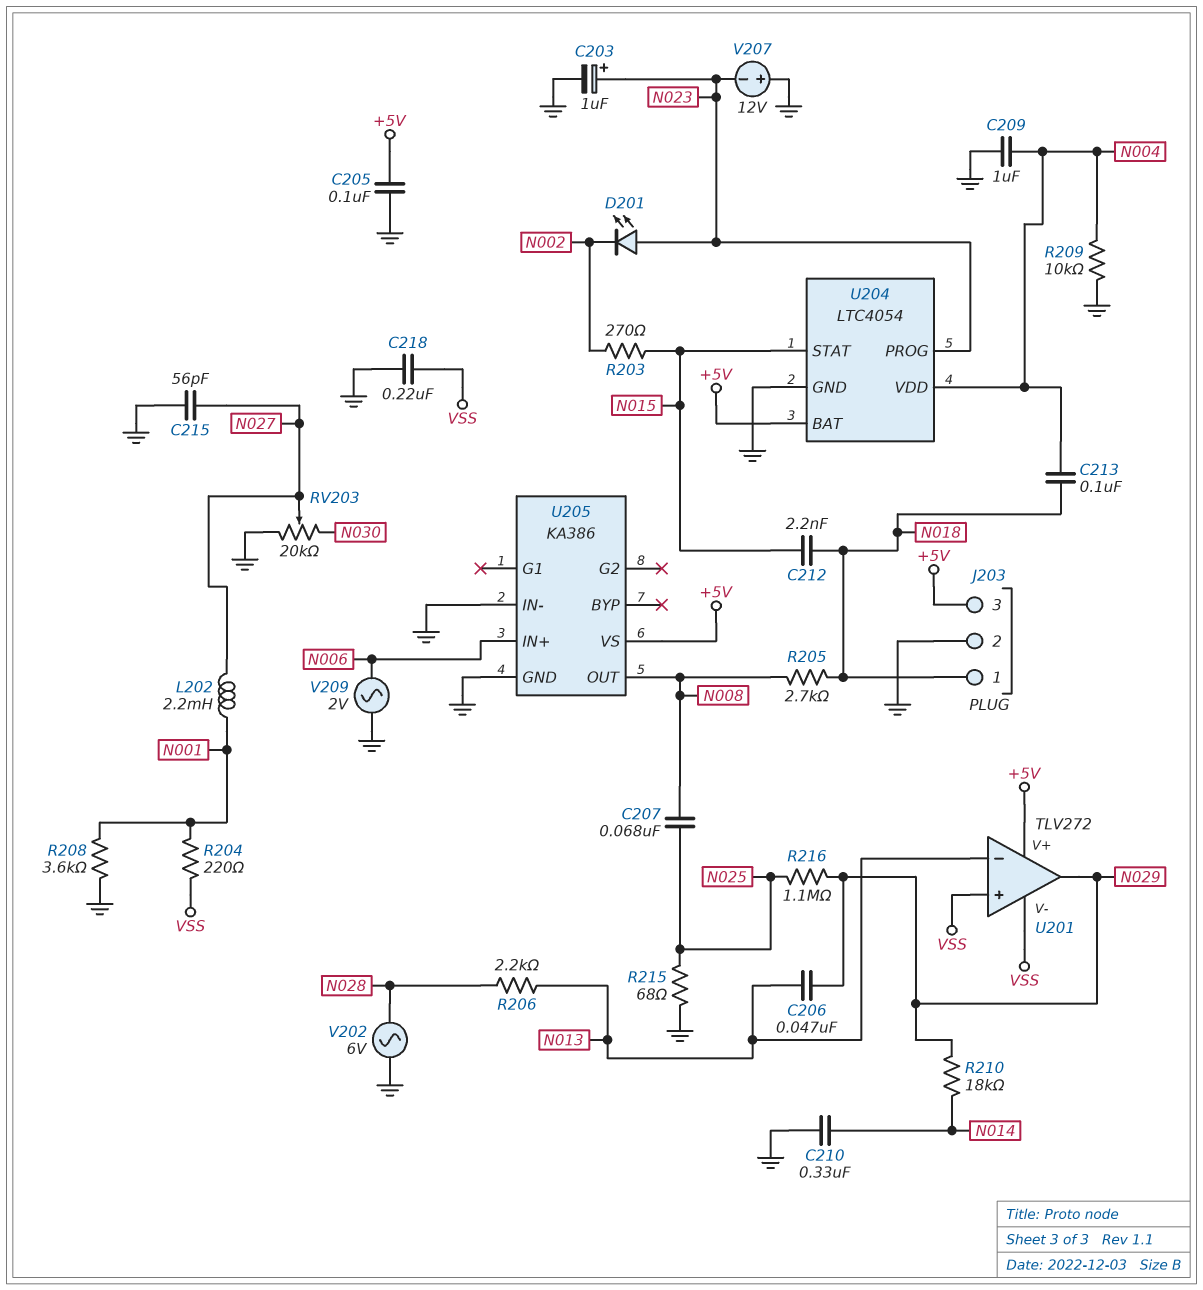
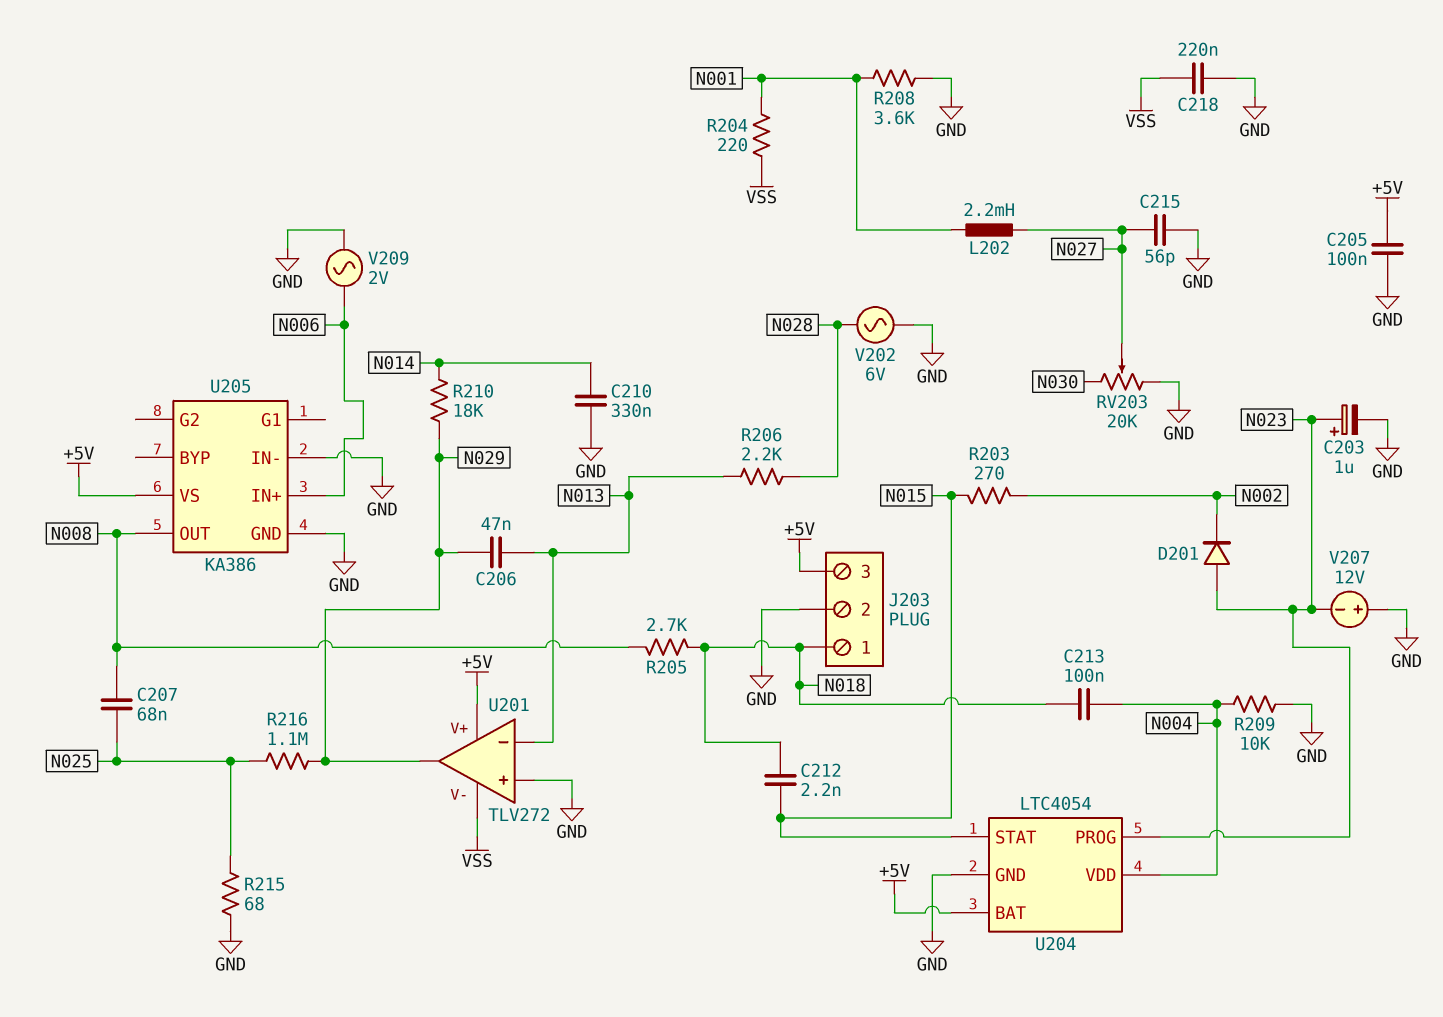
C209: 1uF (GND, N004) -> none
D201: LED (A N023, K N002) -> diode (A N023, K N002)
U201 pin in+: VSS -> GND

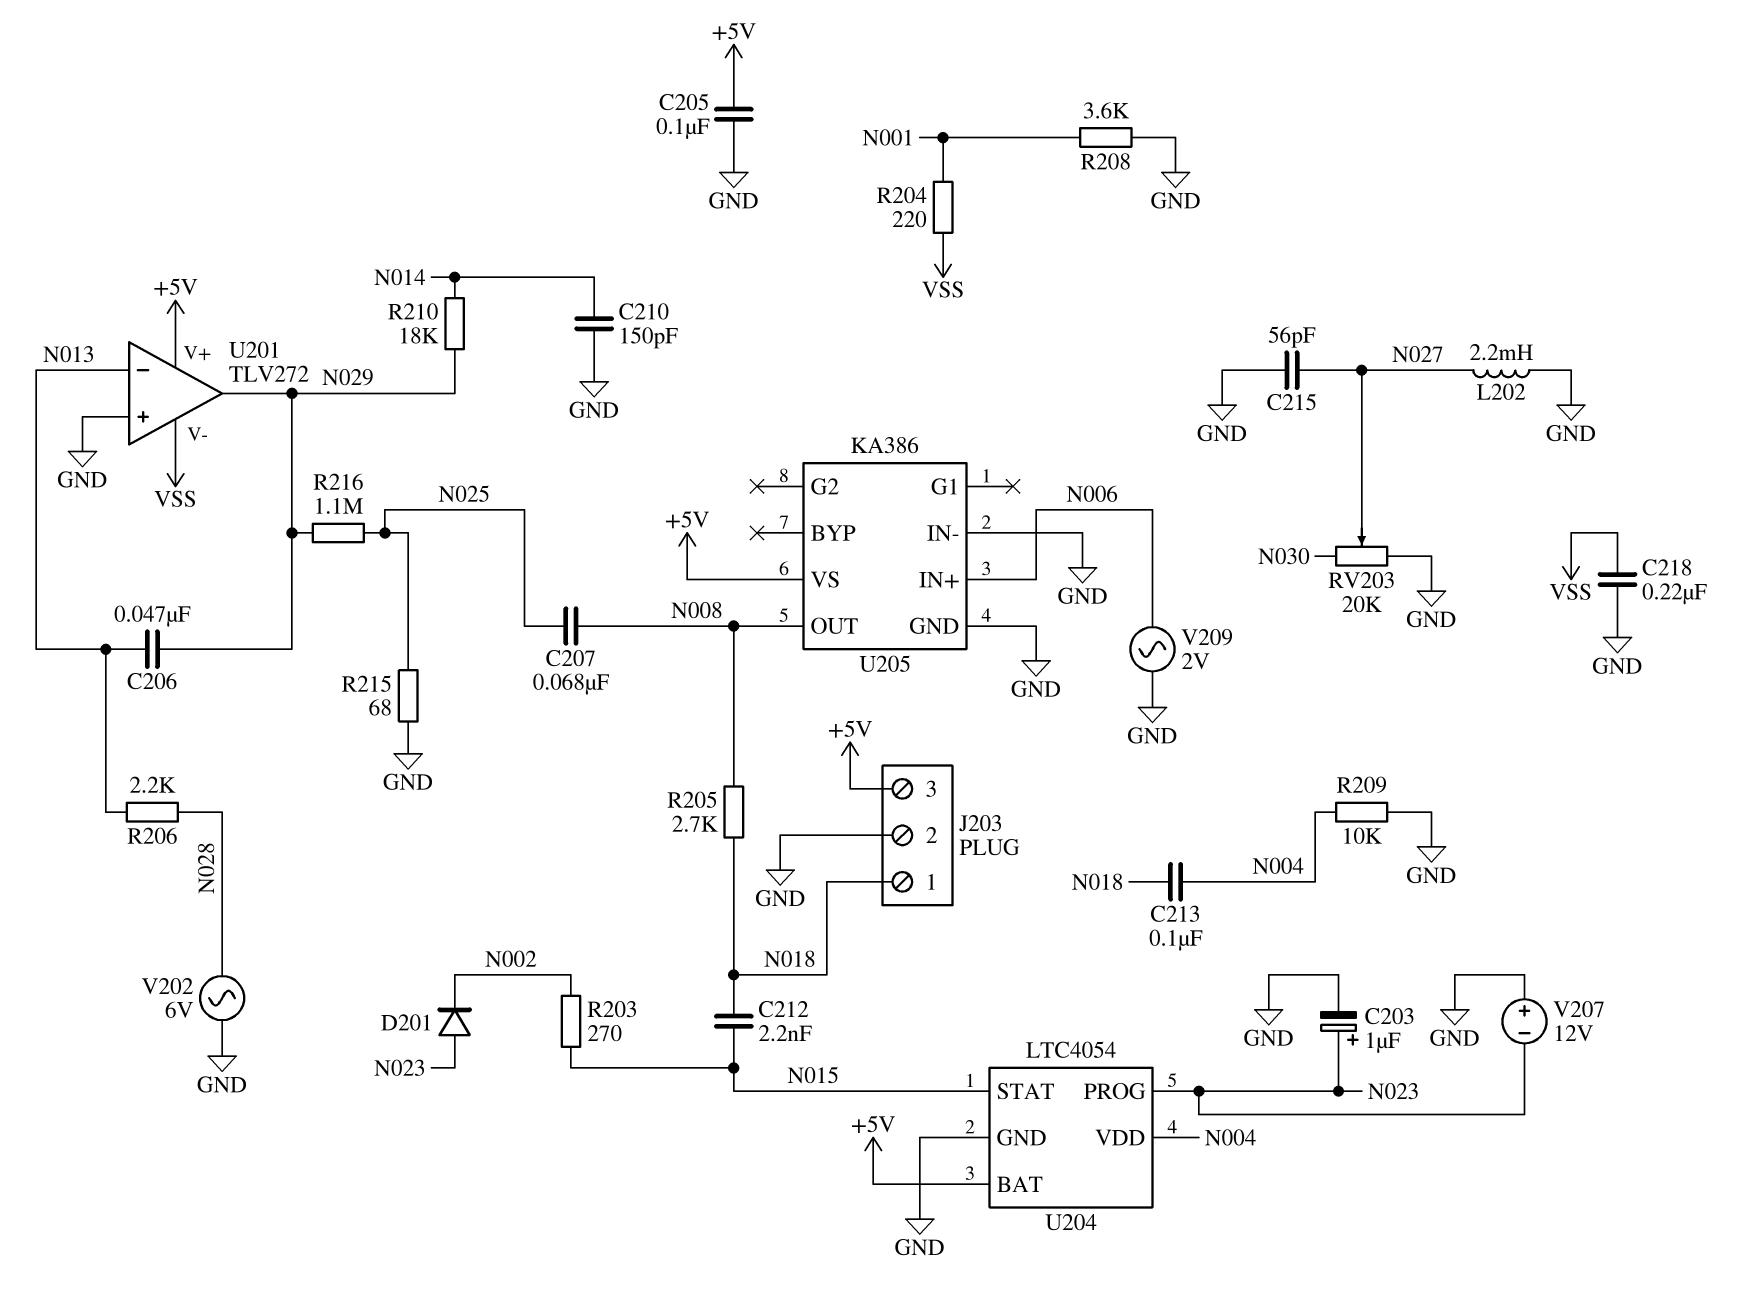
C210: 330nF (GND, N014) -> 150pF (GND, N014)
L202: 2.2mH (N001, N027) -> 2.2mH (GND, N027)

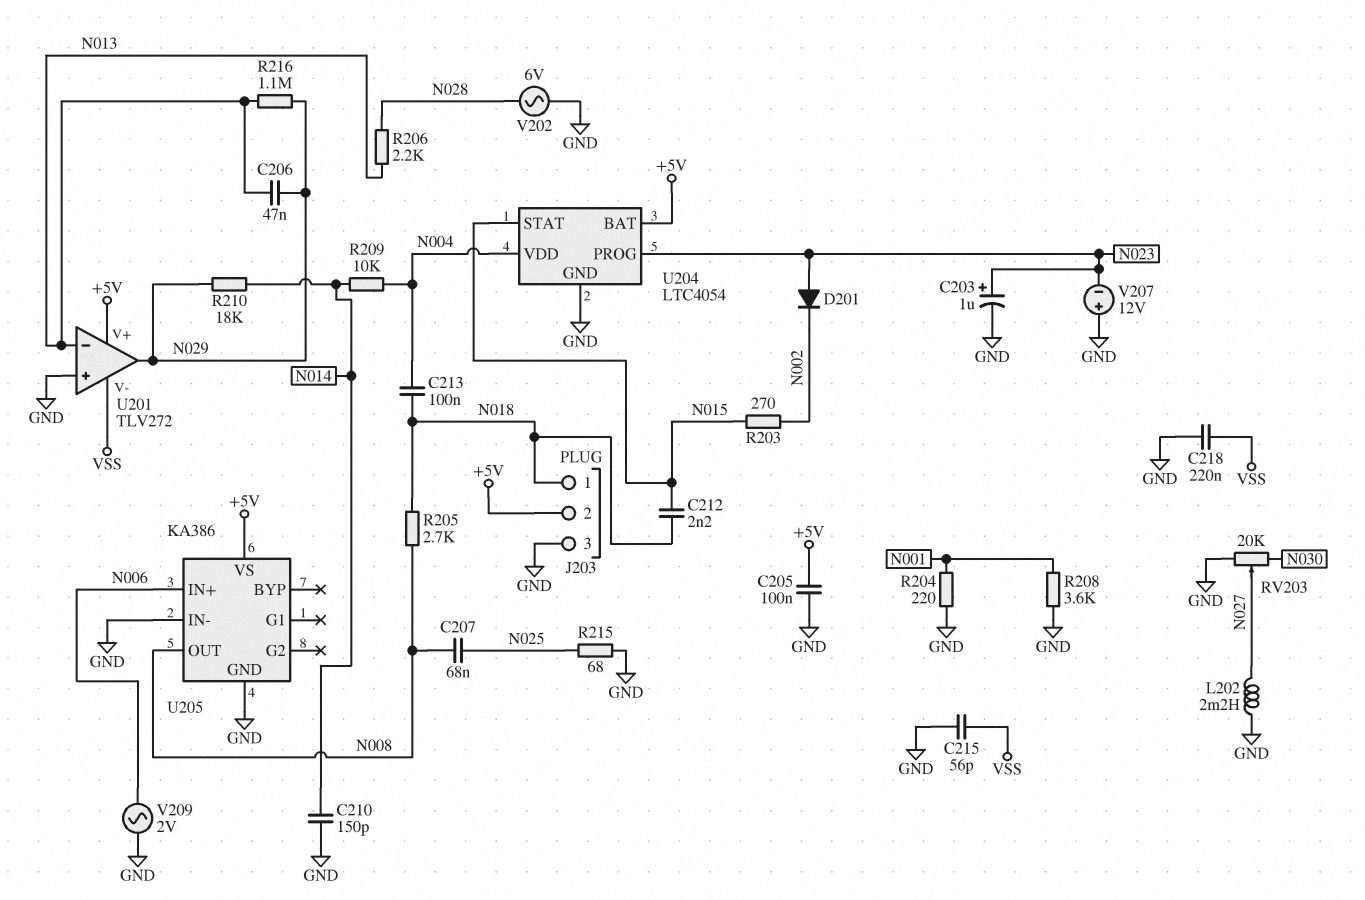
C215: 56pF (GND, N027) -> 56pF (GND, VSS)
J203 pin 2: GND -> +5V
J203 pin 3: +5V -> GND
R204: 220 (N001, VSS) -> 220 (GND, N001)
R209: 10k (GND, N004) -> 10k (N004, N014)
R216: 1.1M (N025, N029) -> 1.1M (N013, N029)

